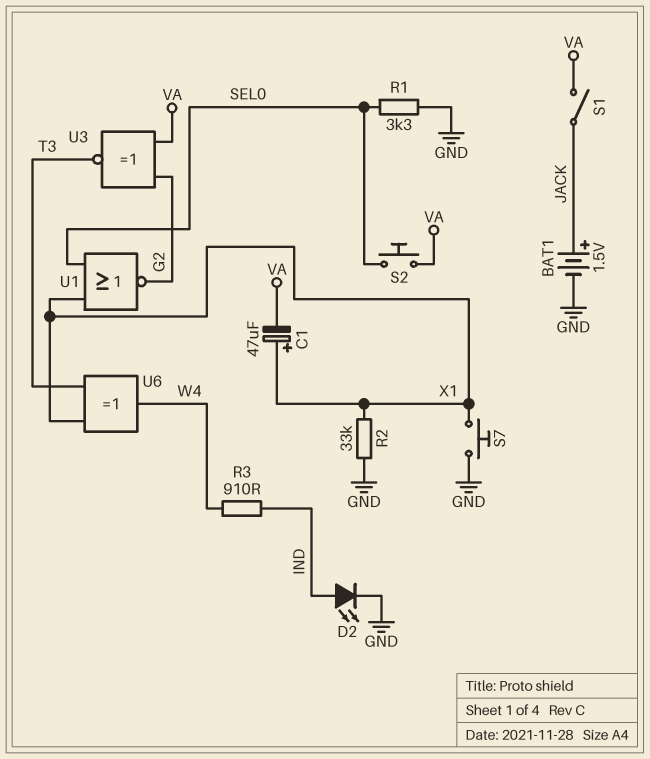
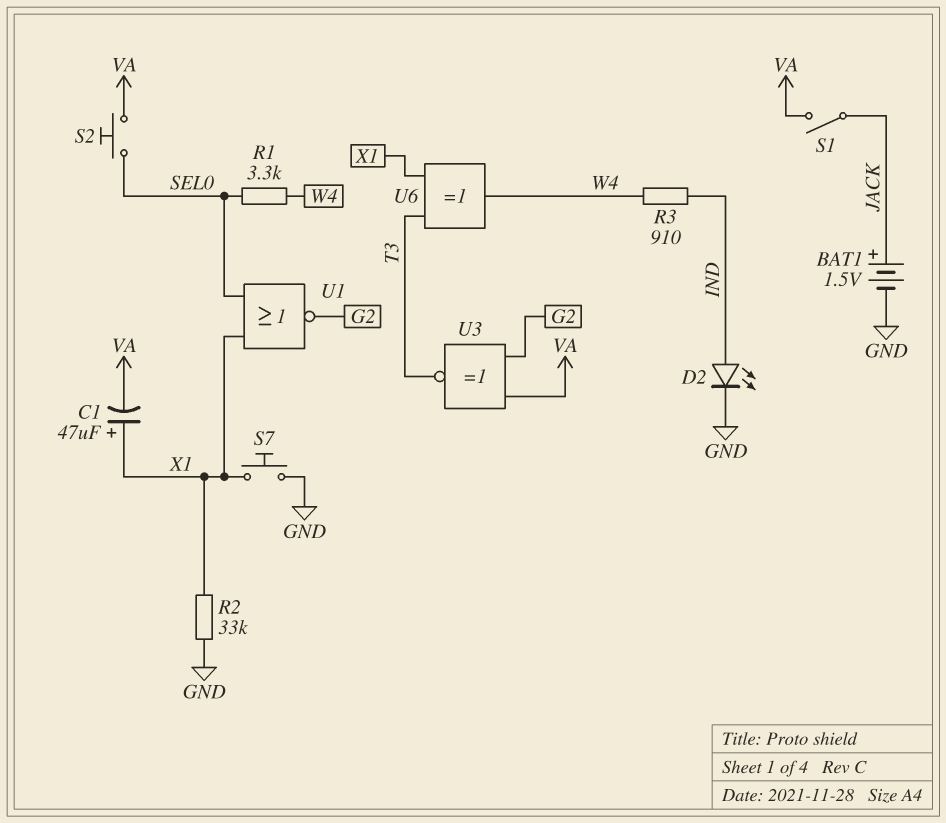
R1: 3.3k (GND, SEL0) -> 3.3k (SEL0, W4)

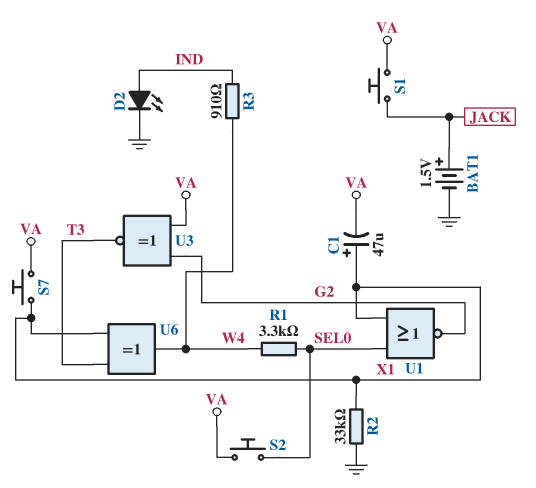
S1: switch (JACK, VA) -> button (JACK, VA)
S7: button (GND, X1) -> button (VA, X1)

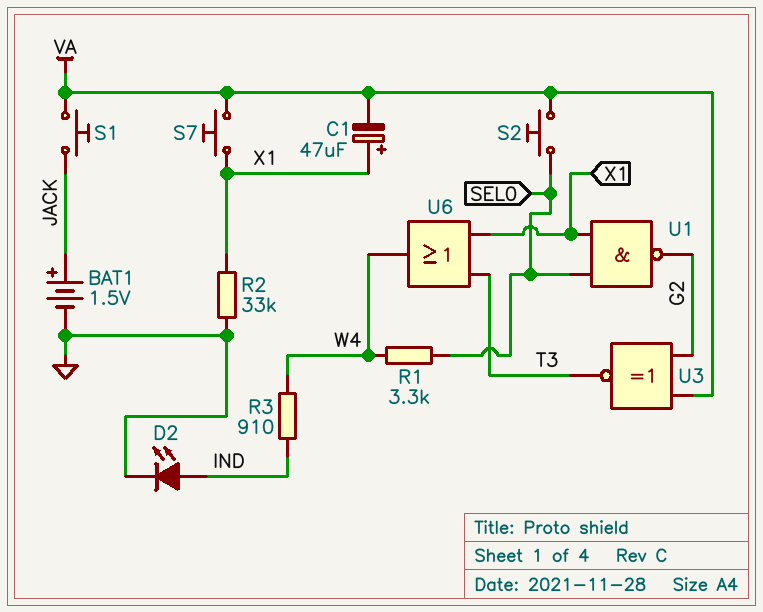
U1: NOR (in SEL0, in X1, out G2) -> NAND (in SEL0, in X1, out G2)
U6: XOR (in T3, in X1, out W4) -> OR (in T3, in X1, out W4)

